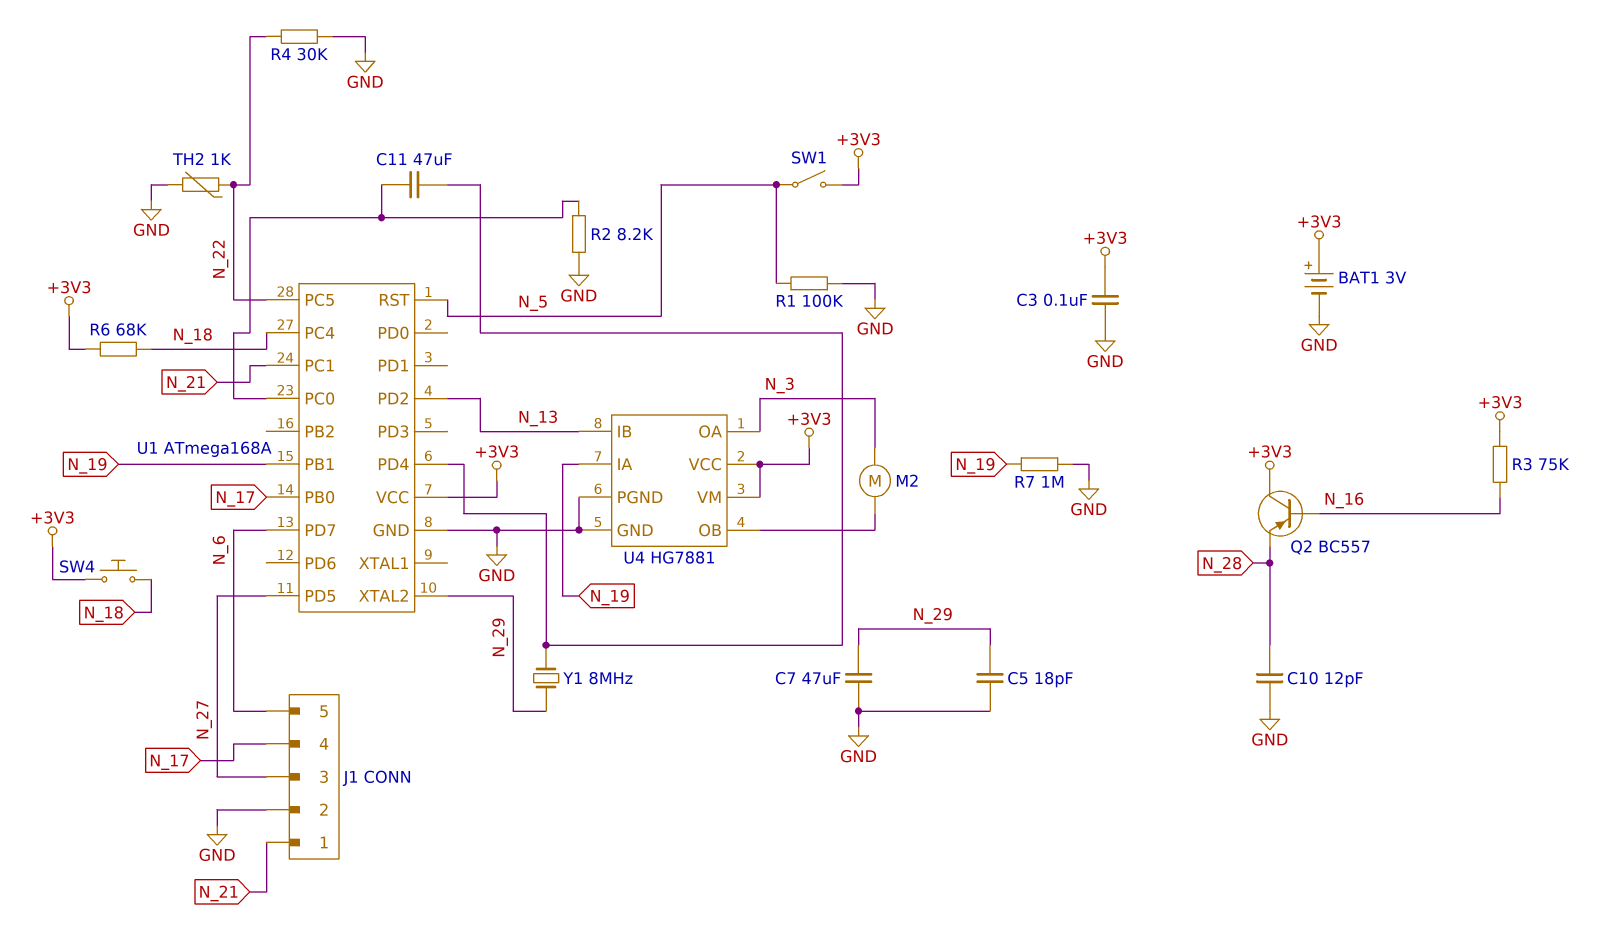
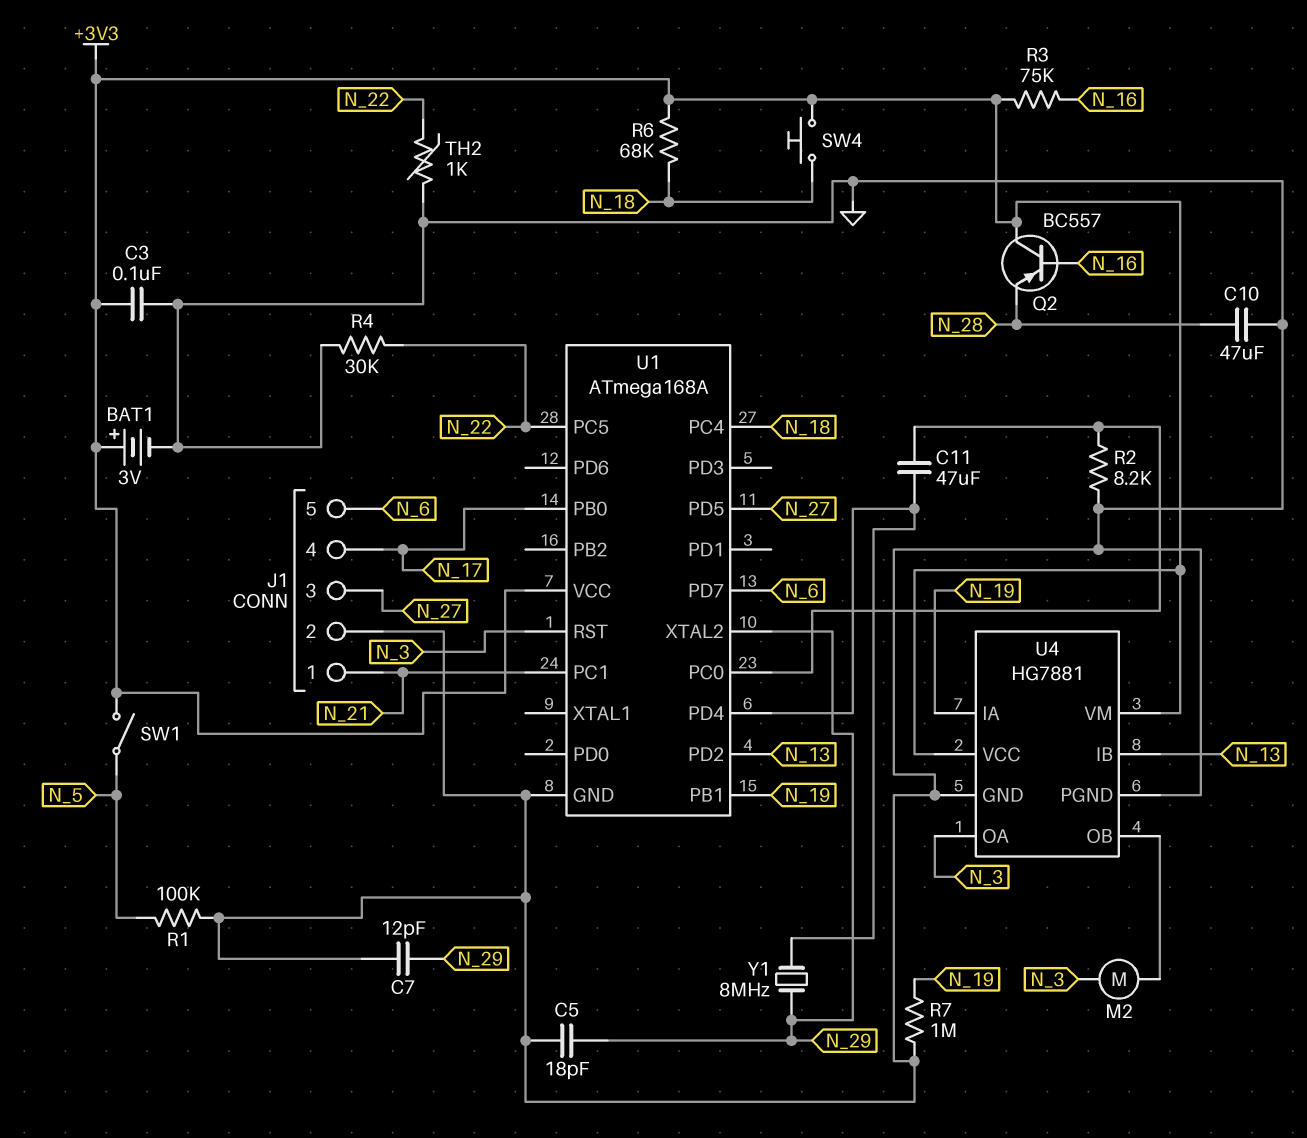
C7: 47uF (GND, N_29) -> 12pF (GND, N_29)
C10: 12pF (GND, N_28) -> 47uF (GND, N_28)
U1 pin RST: N_5 -> N_3

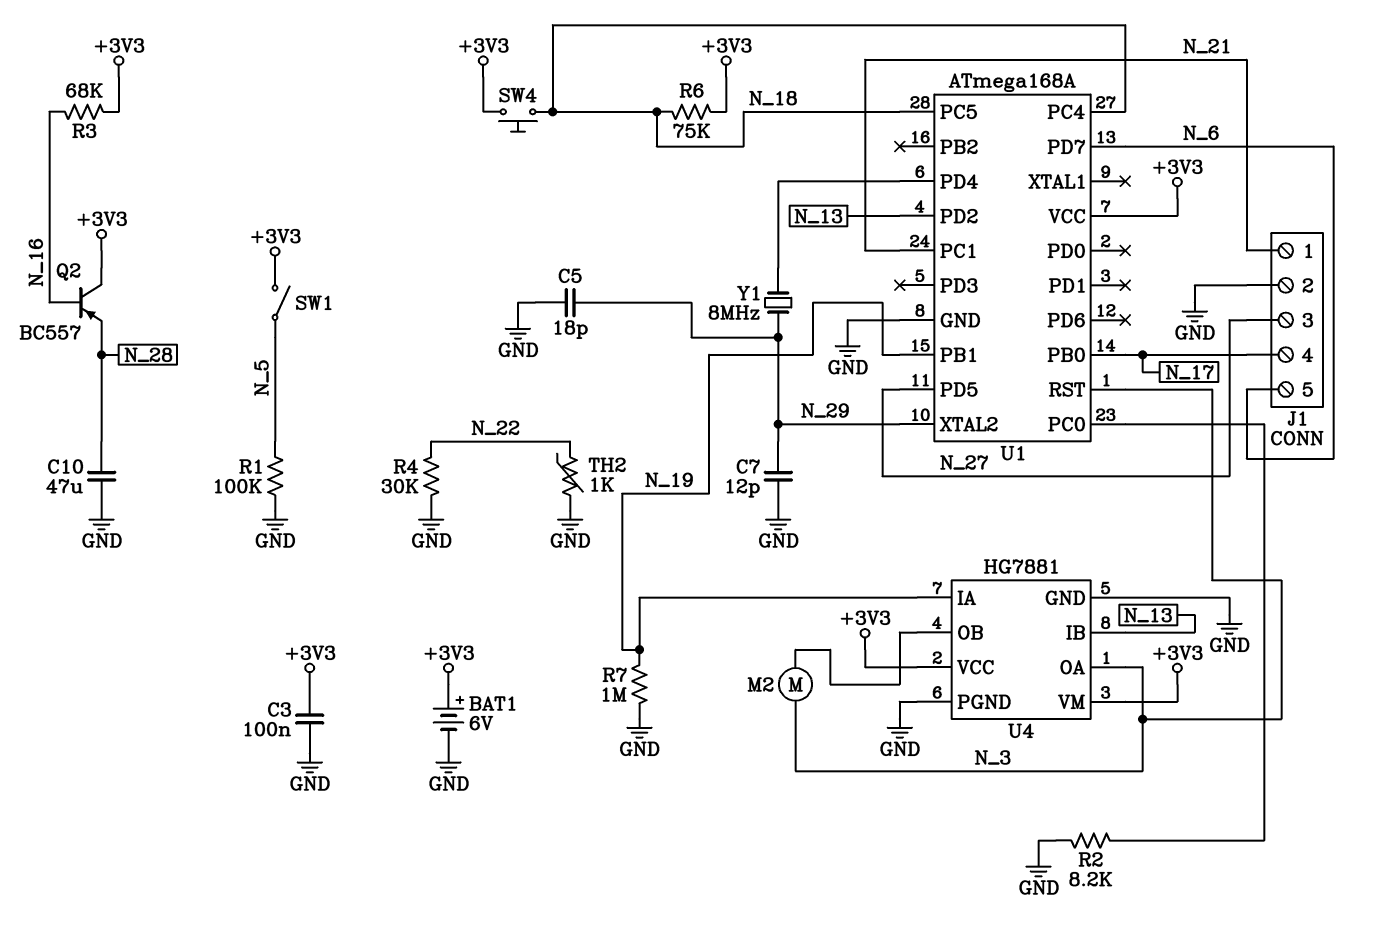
BAT1: 3V (plus +3V3, minus GND) -> 6V (plus +3V3, minus GND)
C11: 47uF (U1/PC0, U1/PD4) -> none
R3: 75k (+3V3, N_16) -> 68k (+3V3, N_16)
R6: 68k (+3V3, N_18) -> 75k (+3V3, N_18)
U1 pin PC5: N_22 -> N_18

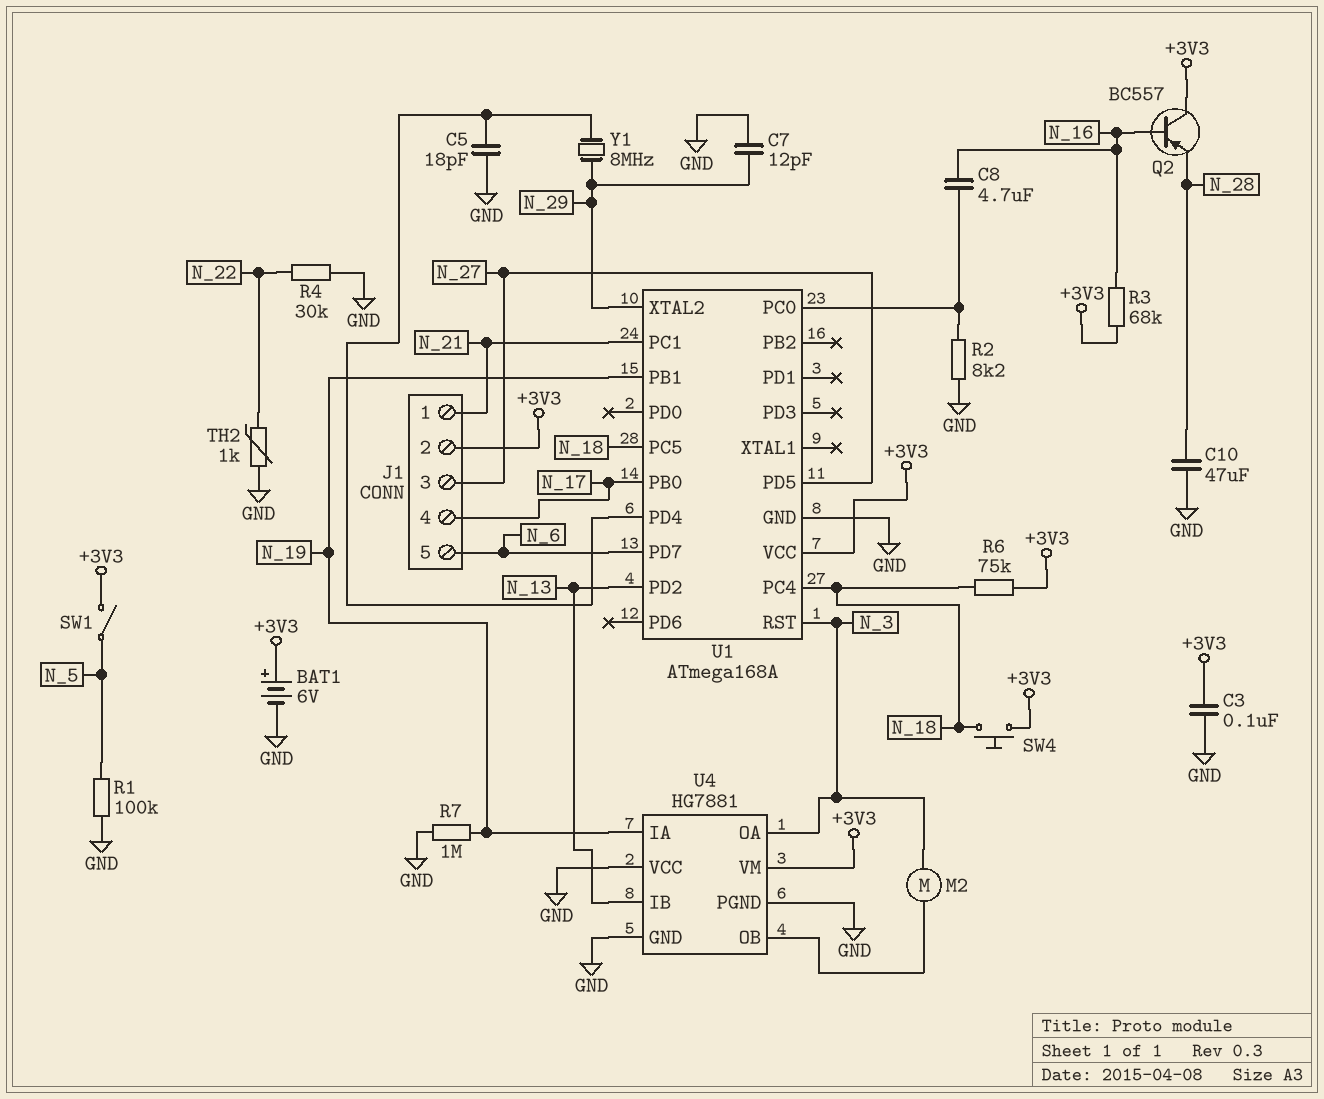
C5: 18pF (GND, N_29) -> 18pF (GND, U1/PD4)
C8: none -> 4.7uF (N_16, U1/PC0)
J1 pin 2: GND -> +3V3
U4 pin VCC: +3V3 -> GND

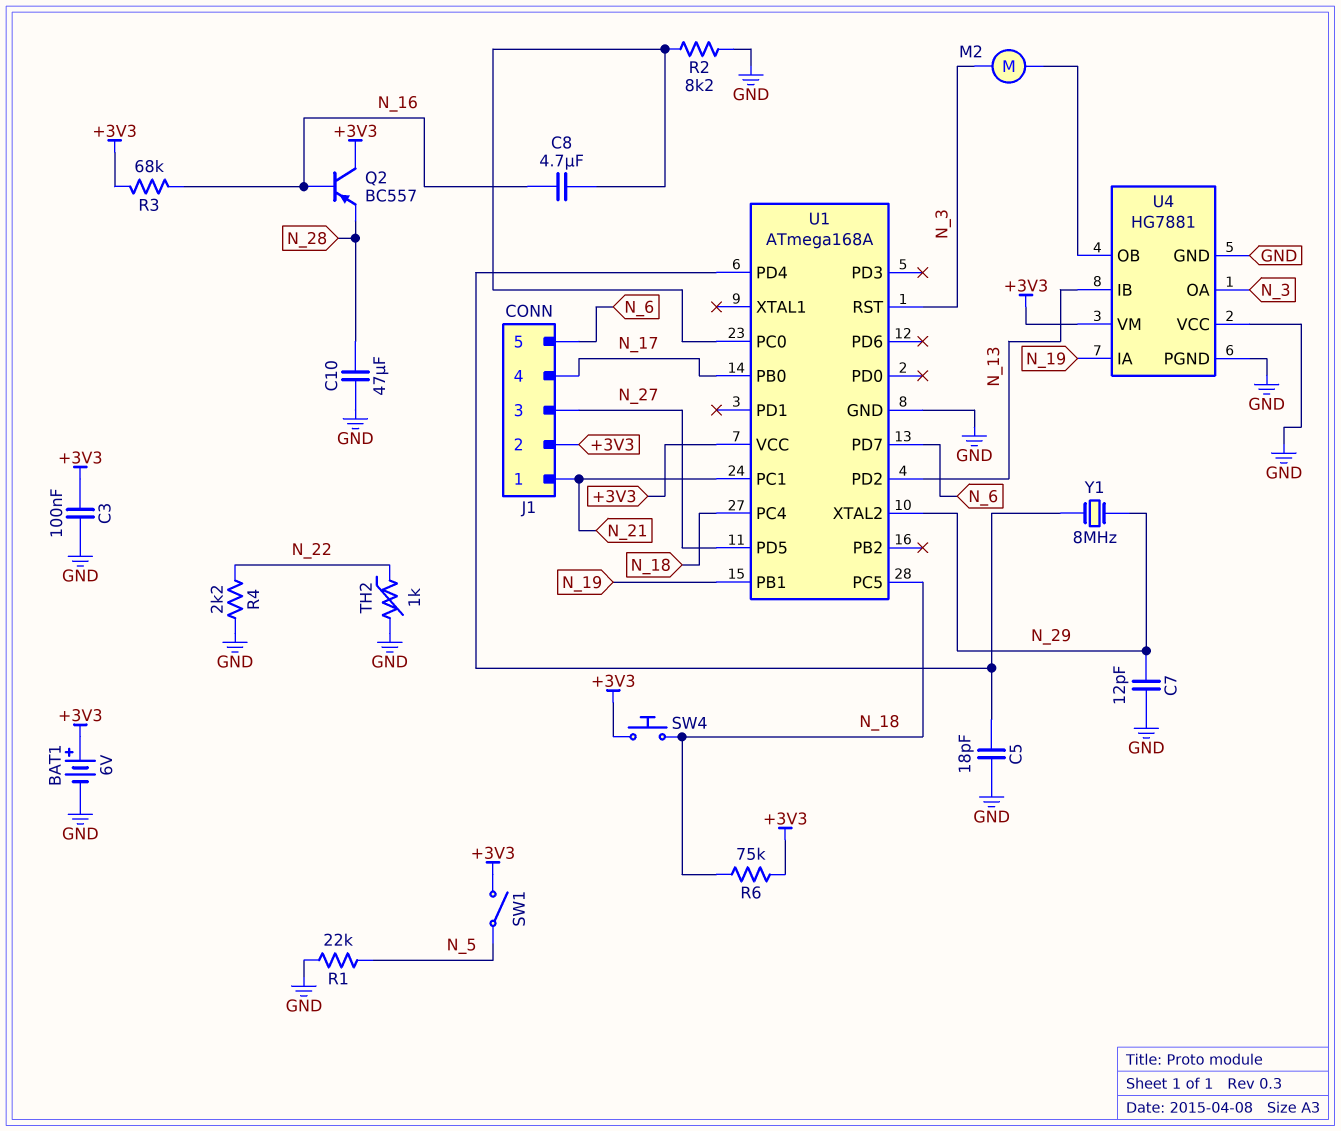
R1: 100k (GND, N_5) -> 22k (GND, N_5)
R4: 30k (GND, N_22) -> 2.2k (GND, N_22)
R7: 1M (GND, N_19) -> none

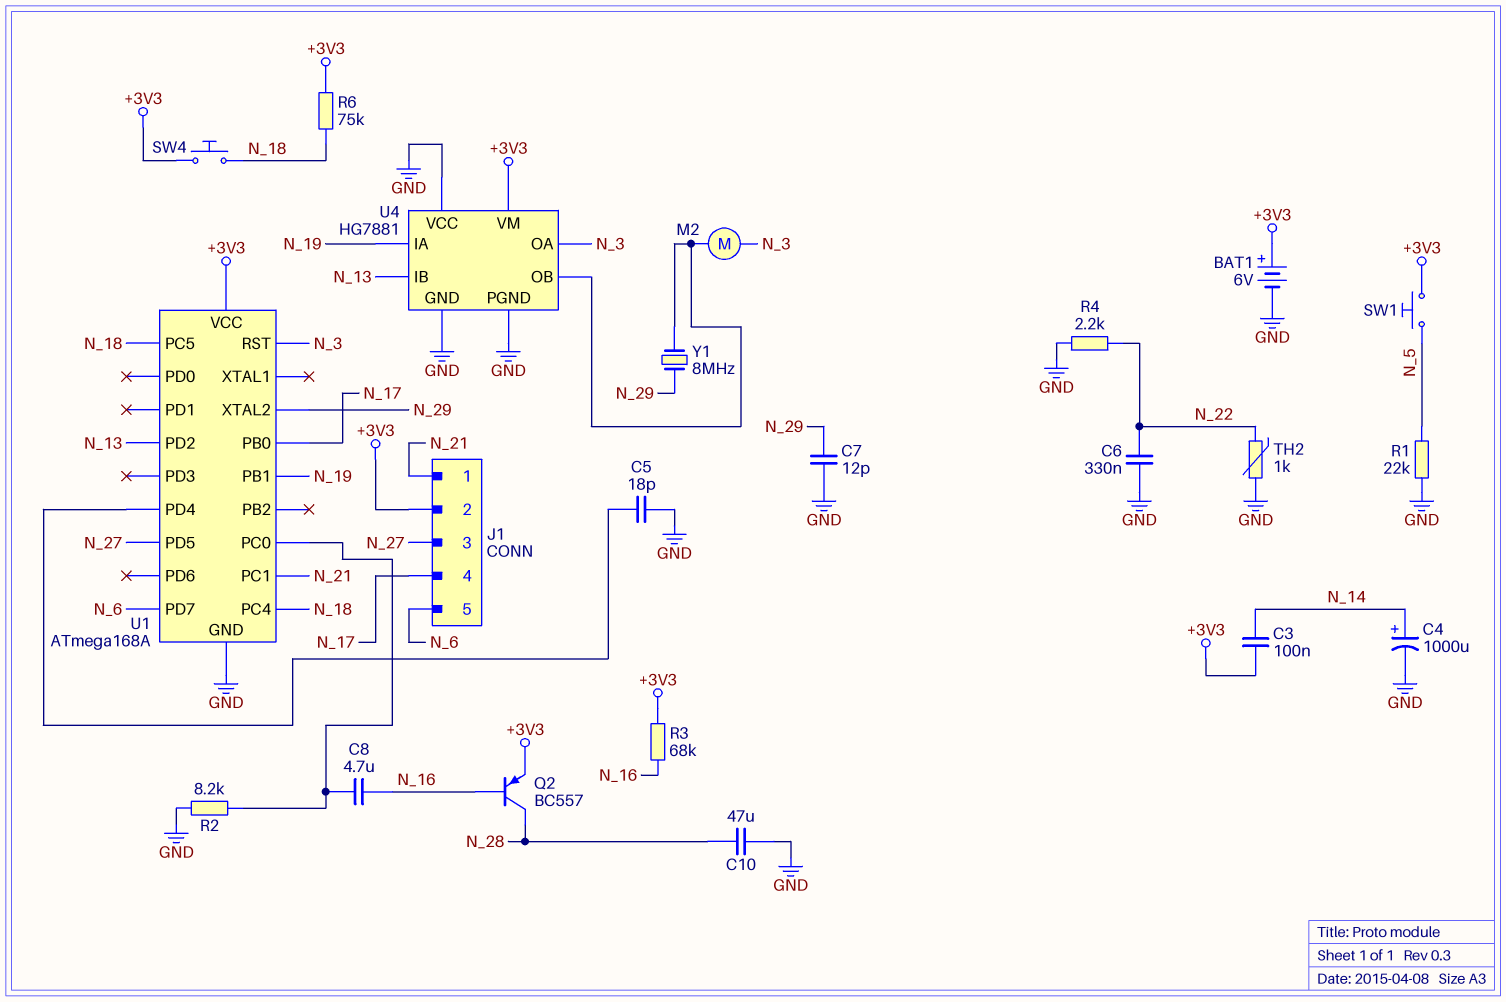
C3: 100nF (+3V3, GND) -> 100nF (+3V3, N_14)
C4: none -> 1000uF (plus N_14, minus GND)
C6: none -> 330nF (GND, N_22)
Q2: PNP BC557 (B N_16, C +3V3, E N_28) -> PNP BC557 (B N_16, C N_28, E +3V3)
SW1: switch (+3V3, N_5) -> button (+3V3, N_5)
Y1: 8MHz (N_29, U1/PD4) -> 8MHz (N_29, U4/OB)

